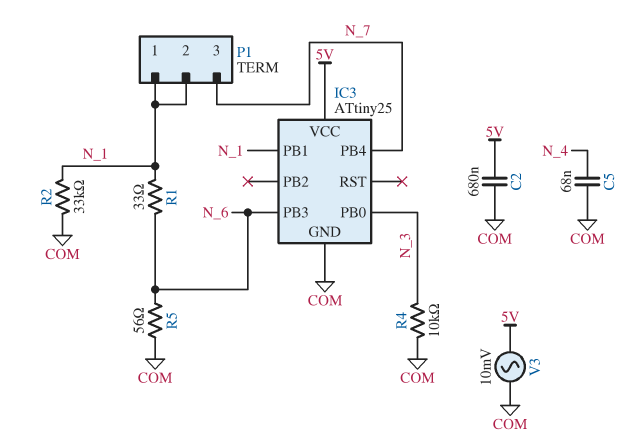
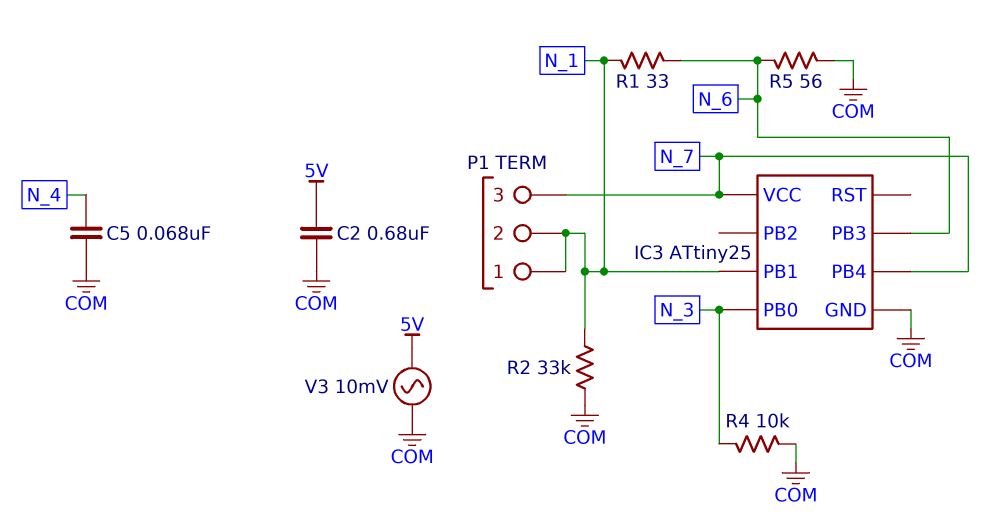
IC3 pin VCC: 5V -> N_7

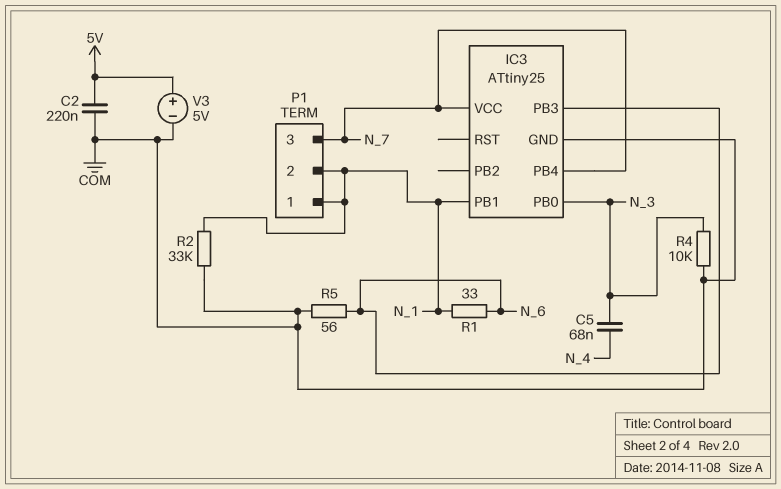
C2: 680nF (5V, COM) -> 220nF (5V, COM)
C5: 68nF (COM, N_4) -> 68nF (N_3, N_4)
V3: AC 10mV (5V, COM) -> 5V (plus 5V, minus COM)

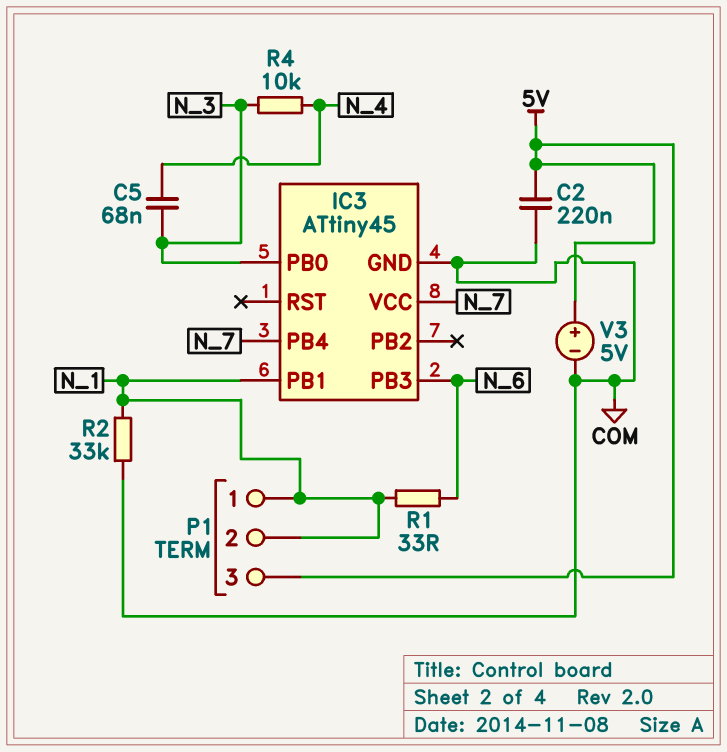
IC3: ATtiny25 -> ATtiny45
P1 pin 3: N_7 -> 5V
R4: 10k (COM, N_3) -> 10k (N_3, N_4)
R5: 56 (COM, N_6) -> none

